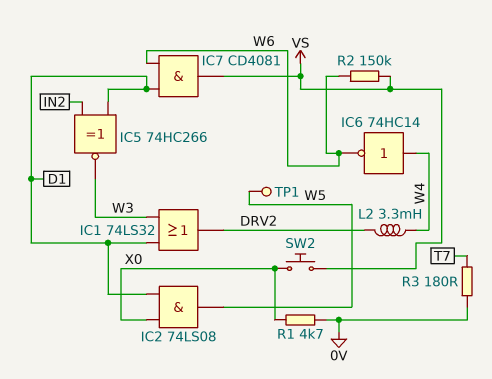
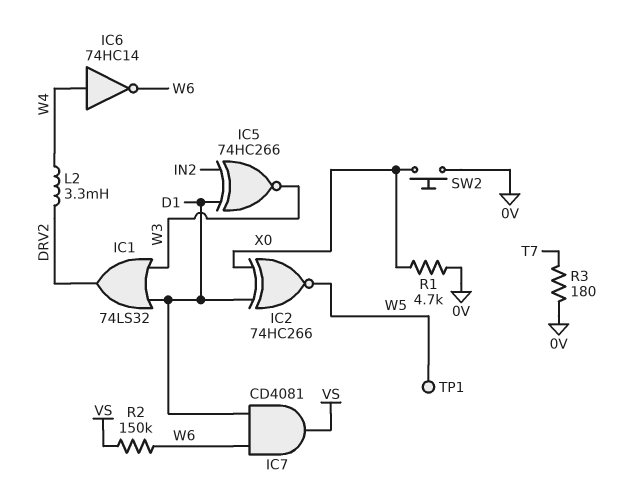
IC2: AND 74LS08 (in D1, in X0, out W5) -> XNOR 74HC266 (in D1, in X0, out W5)
SW2: button (VS, X0) -> button (0V, X0)

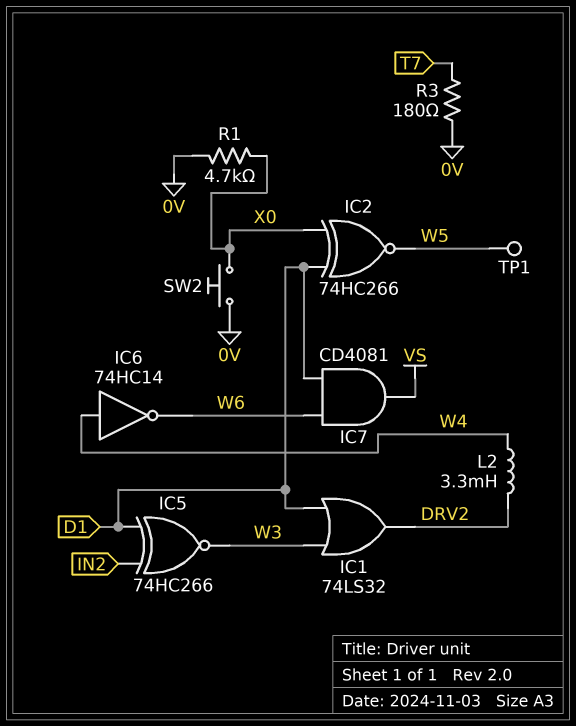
R2: 150k (VS, W6) -> none

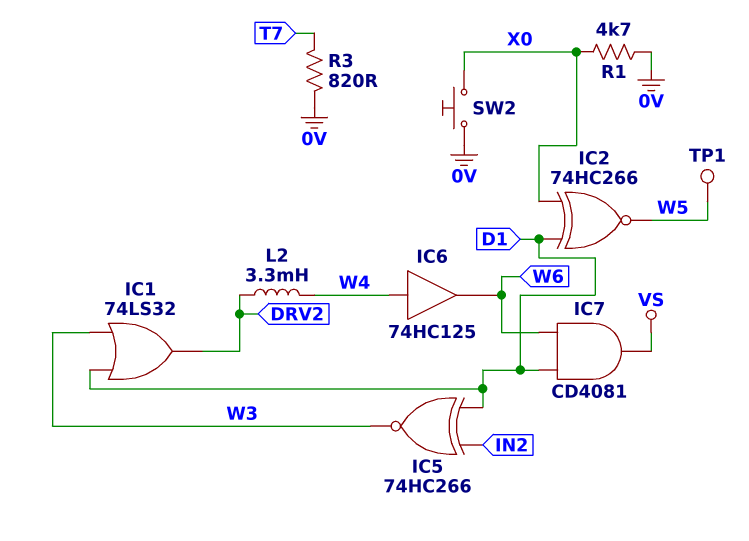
IC6: NOT 74HC14 (in W4, out W6) -> buffer 74HC125 (in W4, out W6)
R3: 180 (0V, T7) -> 820 (0V, T7)

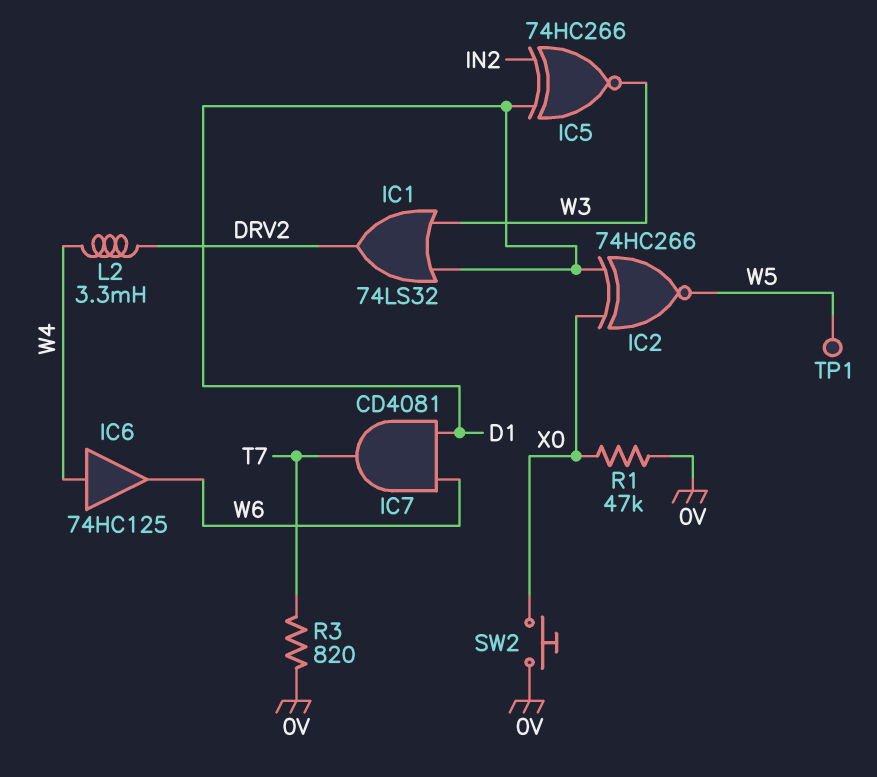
IC7: AND CD4081 (in D1, in W6, out VS) -> AND CD4081 (in D1, in W6, out T7)
R1: 4.7k (0V, X0) -> 47k (0V, X0)

